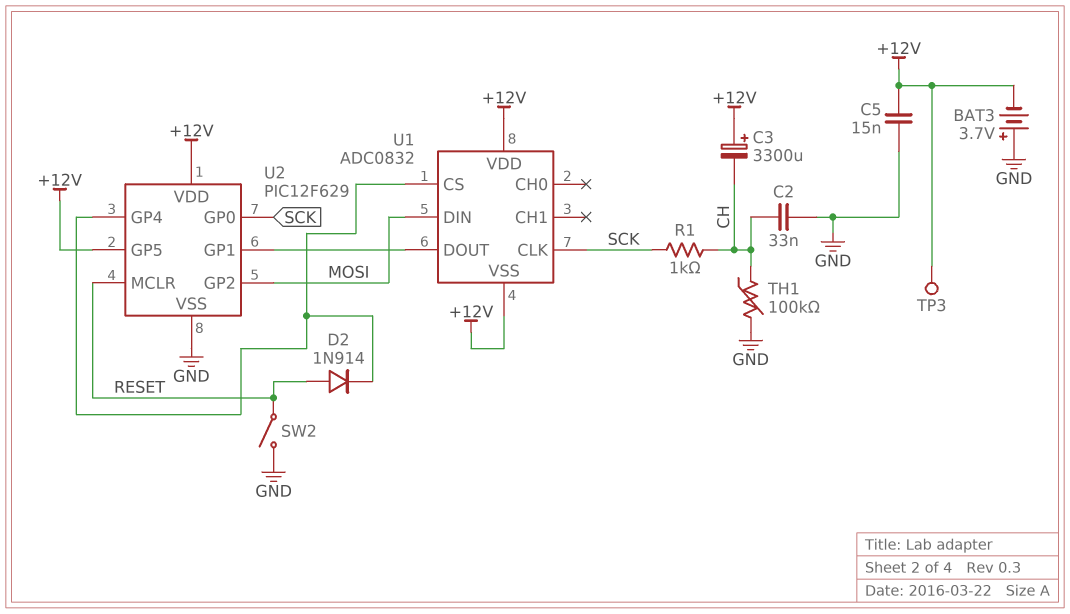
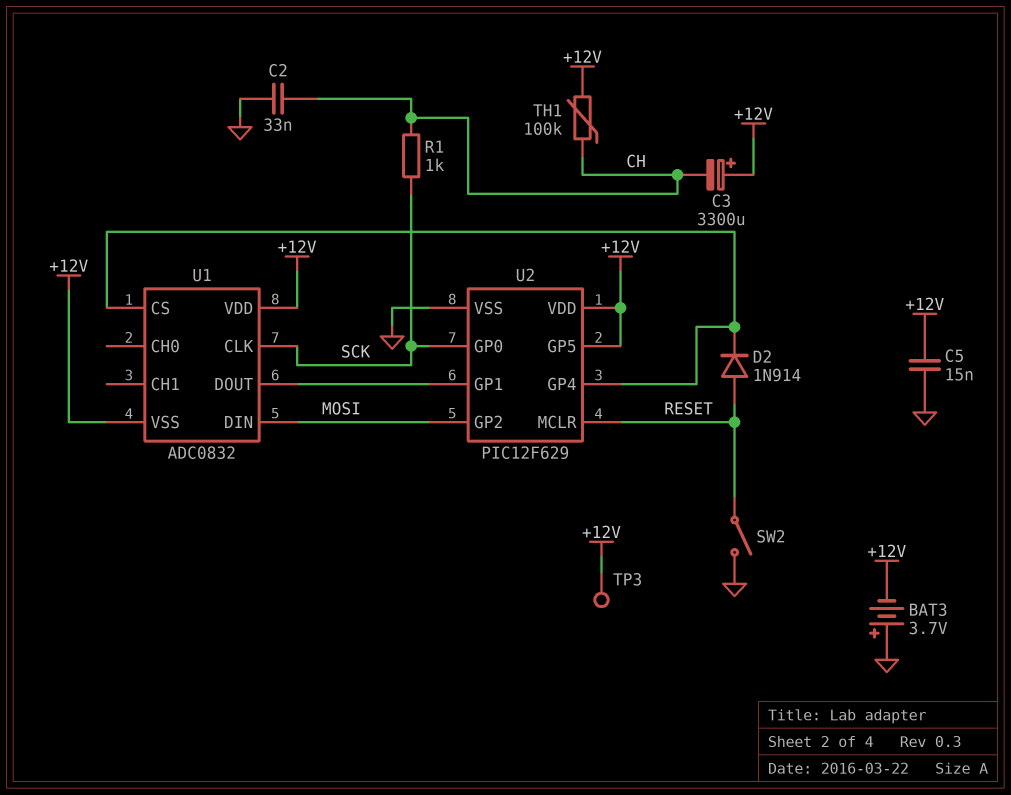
TH1: 100k (CH, GND) -> 100k (+12V, CH)

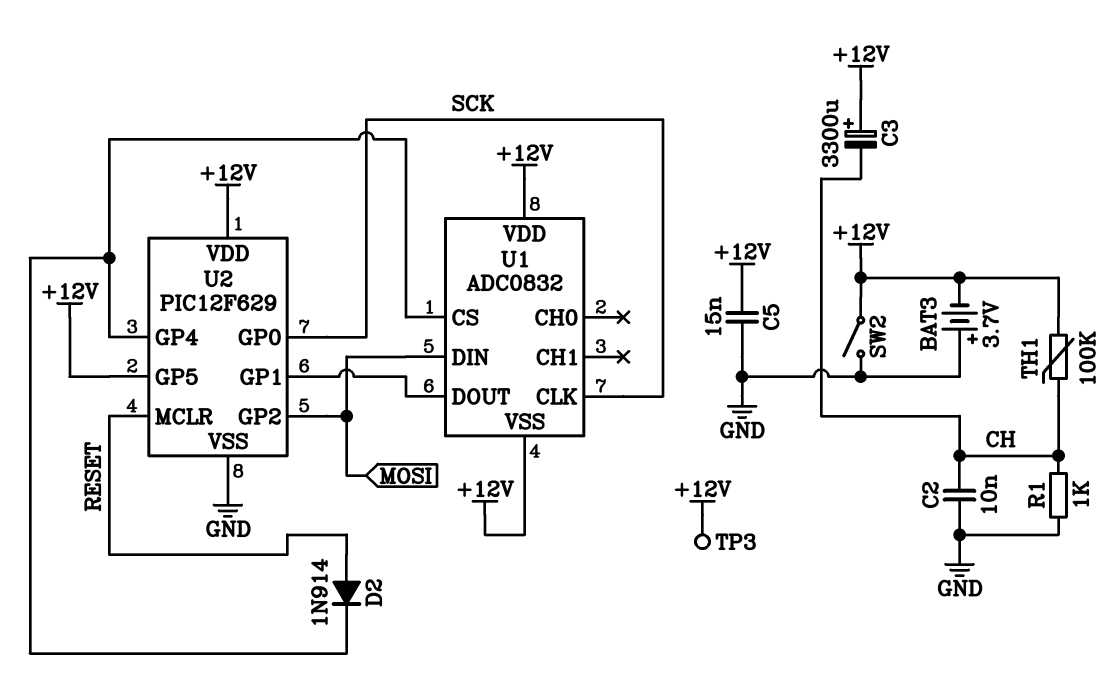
C2: 33nF (CH, GND) -> 10nF (CH, GND)
R1: 1k (CH, SCK) -> 1k (CH, GND)
SW2: switch (GND, RESET) -> switch (+12V, GND)

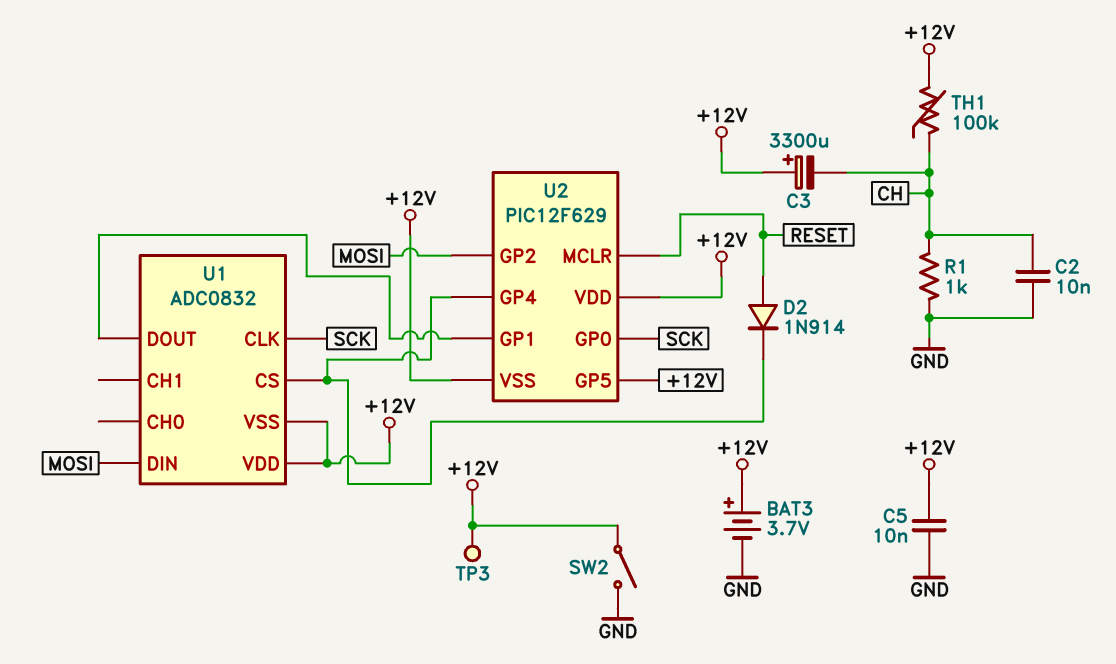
BAT3: 3.7V (plus GND, minus +12V) -> 3.7V (plus +12V, minus GND)
C5: 15nF (+12V, GND) -> 10nF (+12V, GND)
U2 pin VSS: GND -> +12V

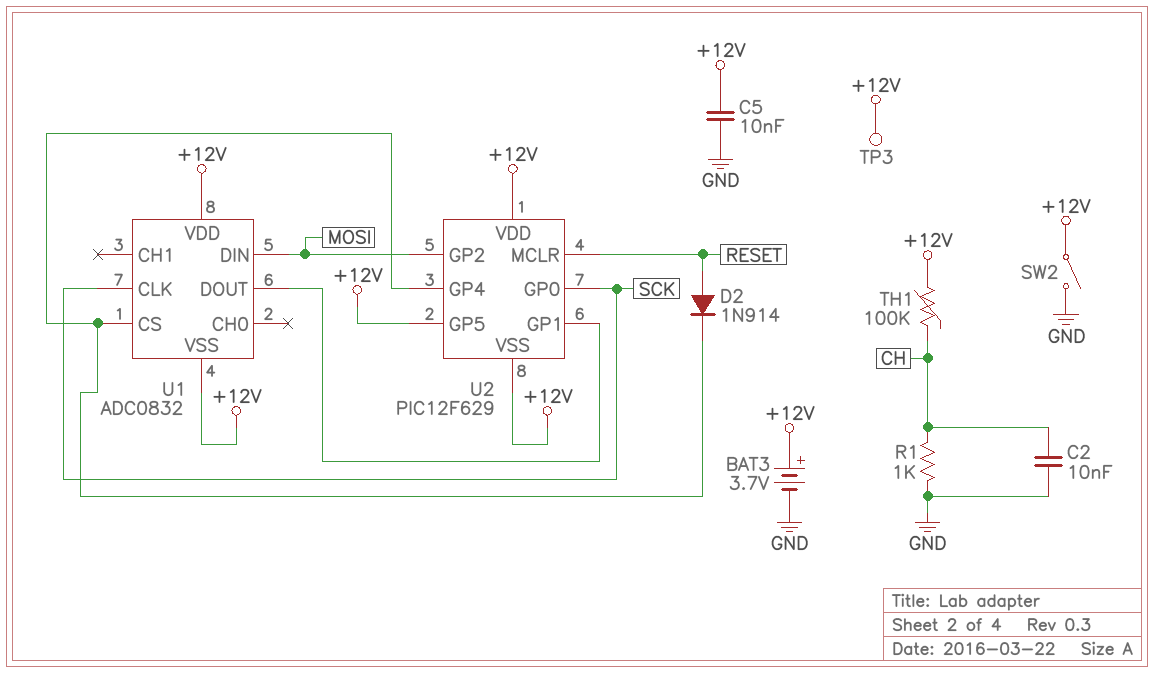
C3: 3300uF (plus +12V, minus CH) -> none

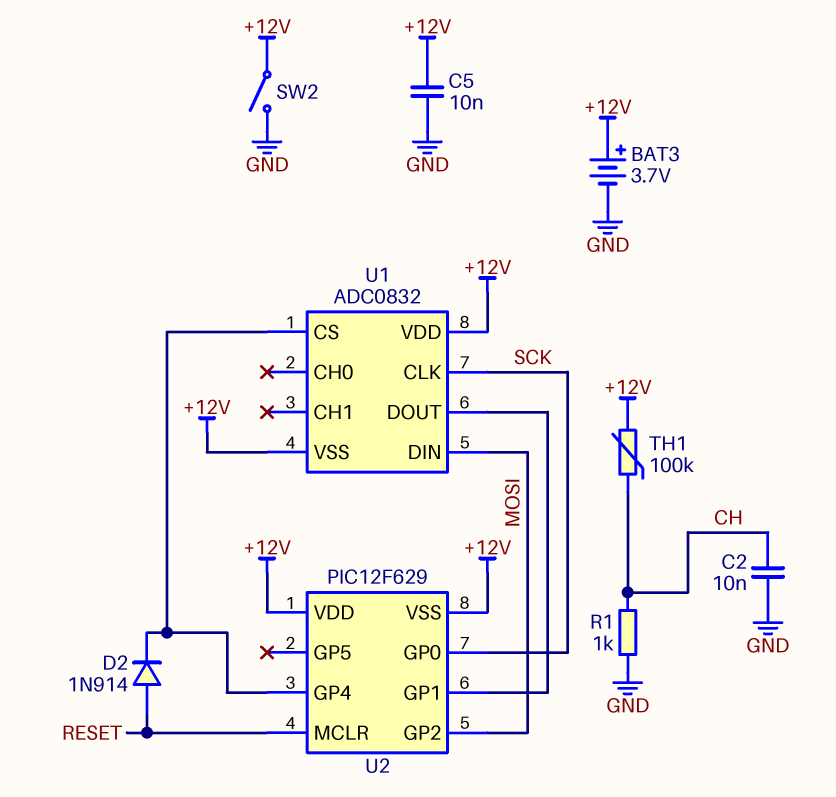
TP3: test point (+12V) -> none
U2 pin GP5: +12V -> none

